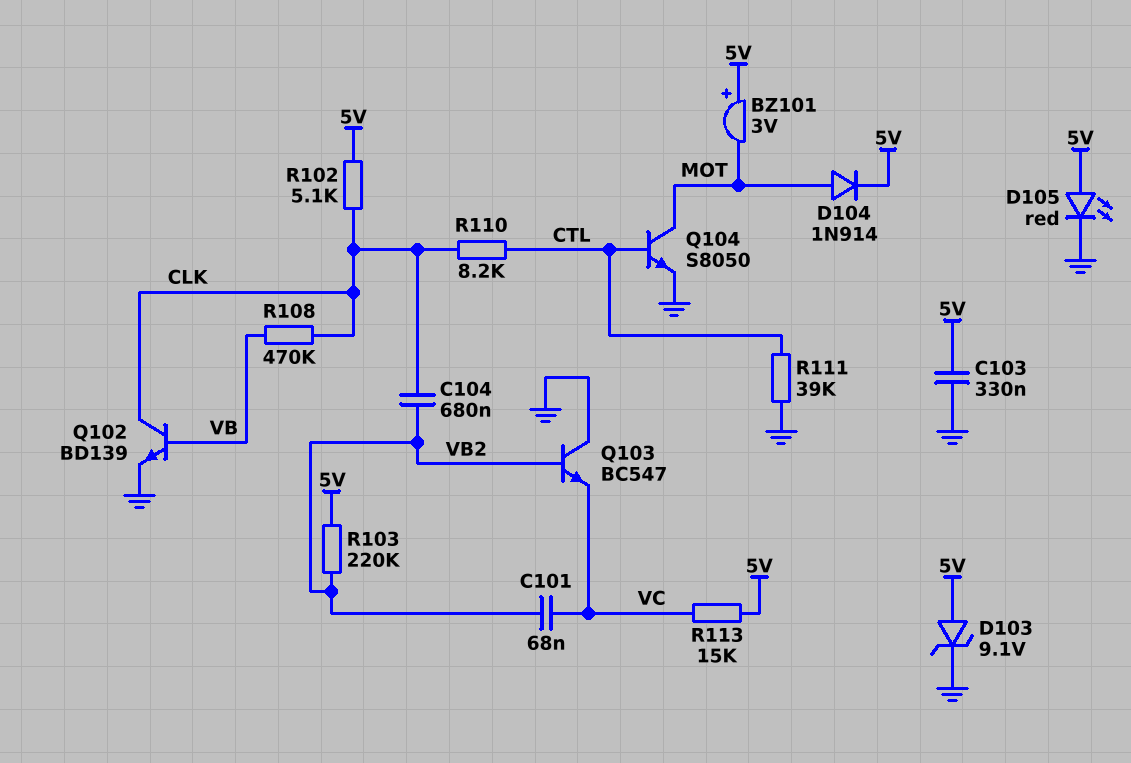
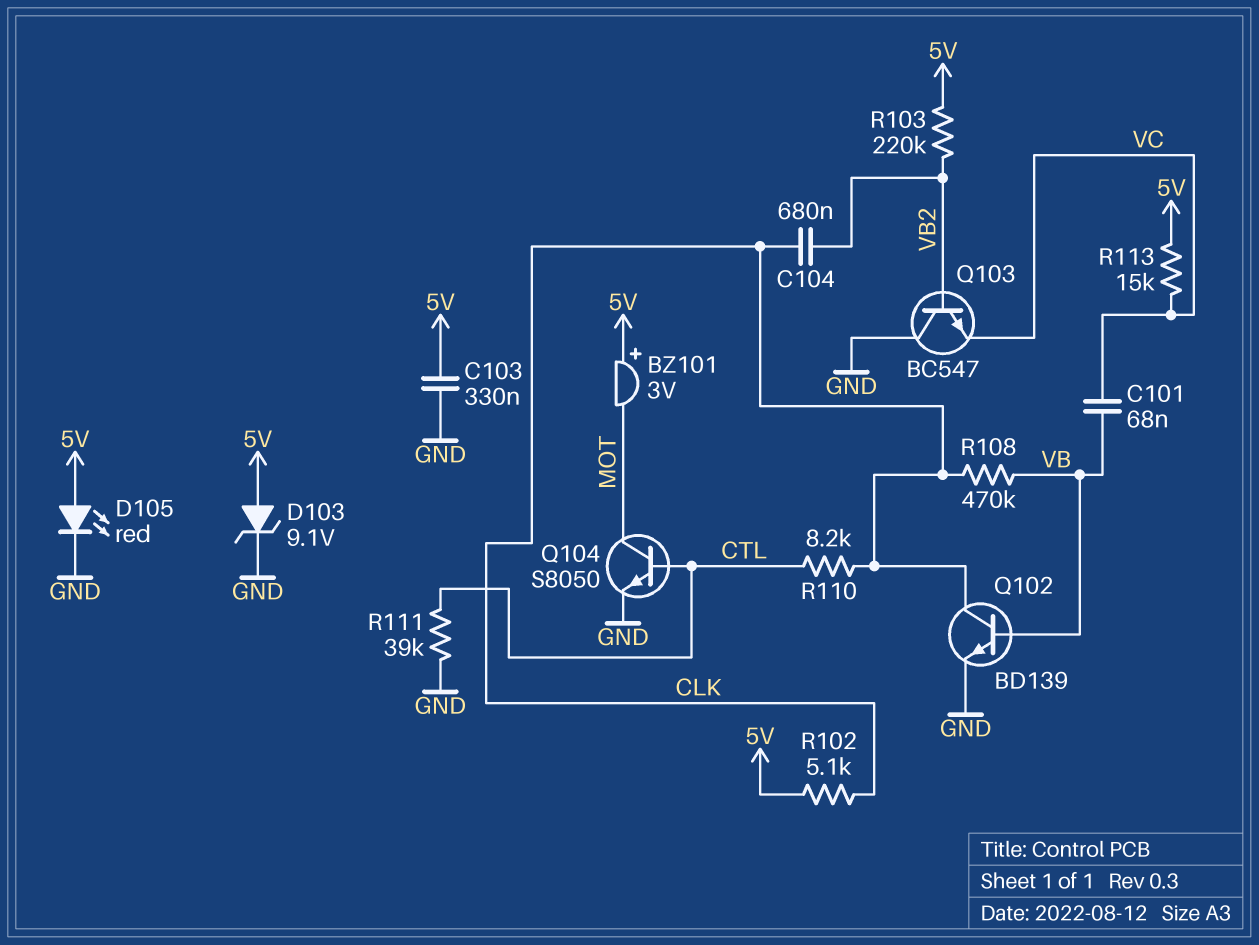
C101: 68nF (VB2, VC) -> 68nF (VB, VC)
D104: diode 1N914 (A MOT, K 5V) -> none

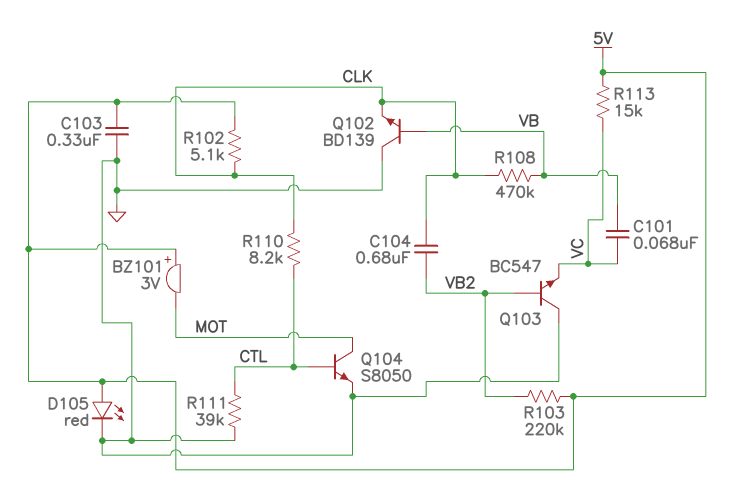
D103: zener 9.1V (A 5V, K GND) -> none
Q102: NPN BD139 (B VB, C CLK, E GND) -> NPN BD139 (B VB, C GND, E CLK)

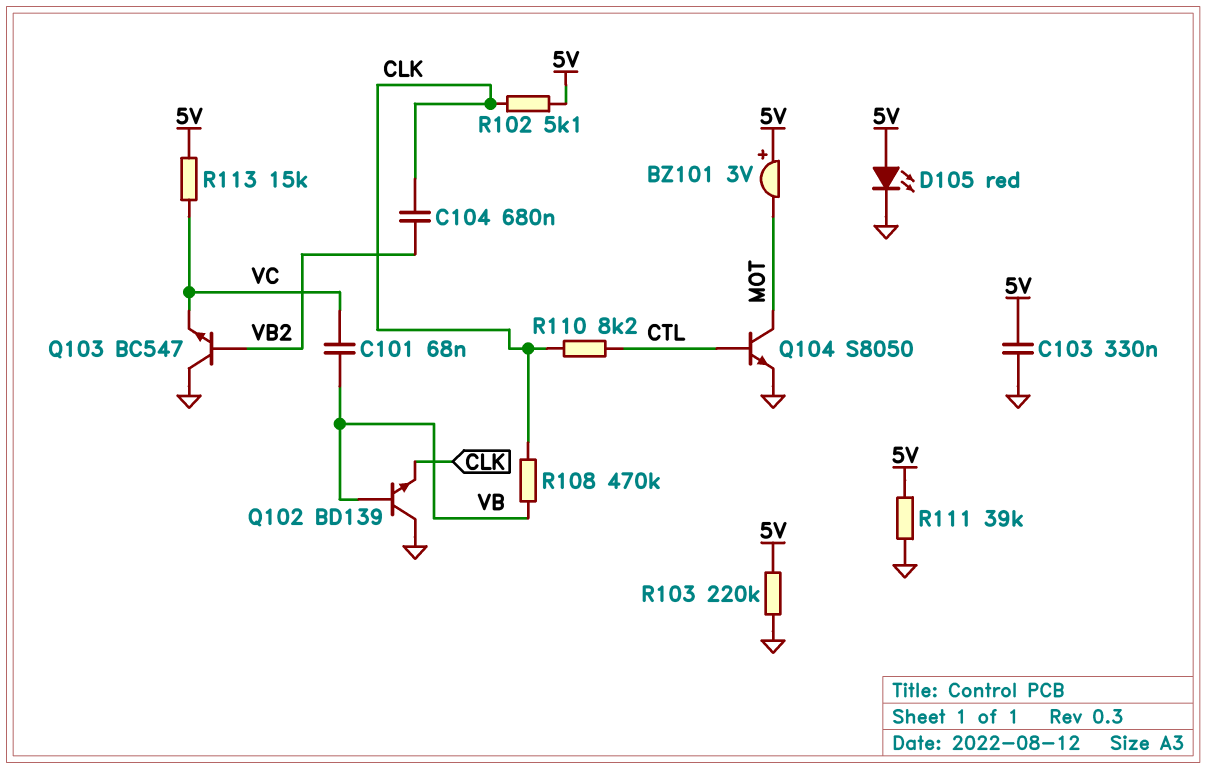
R103: 220k (5V, VB2) -> 220k (5V, GND)
R111: 39k (CTL, GND) -> 39k (5V, GND)

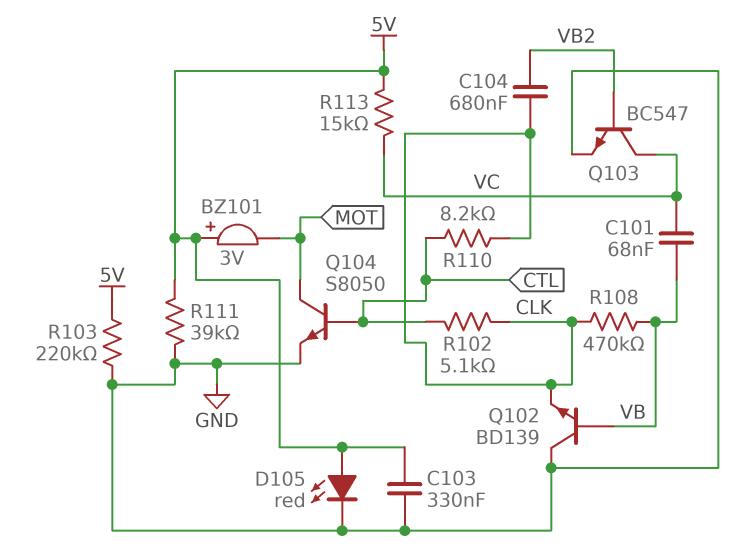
Q103: NPN BC547 (B VB2, C GND, E VC) -> NPN BC547 (B VB2, C VC, E GND)
R102: 5.1k (5V, CLK) -> 5.1k (CLK, CTL)

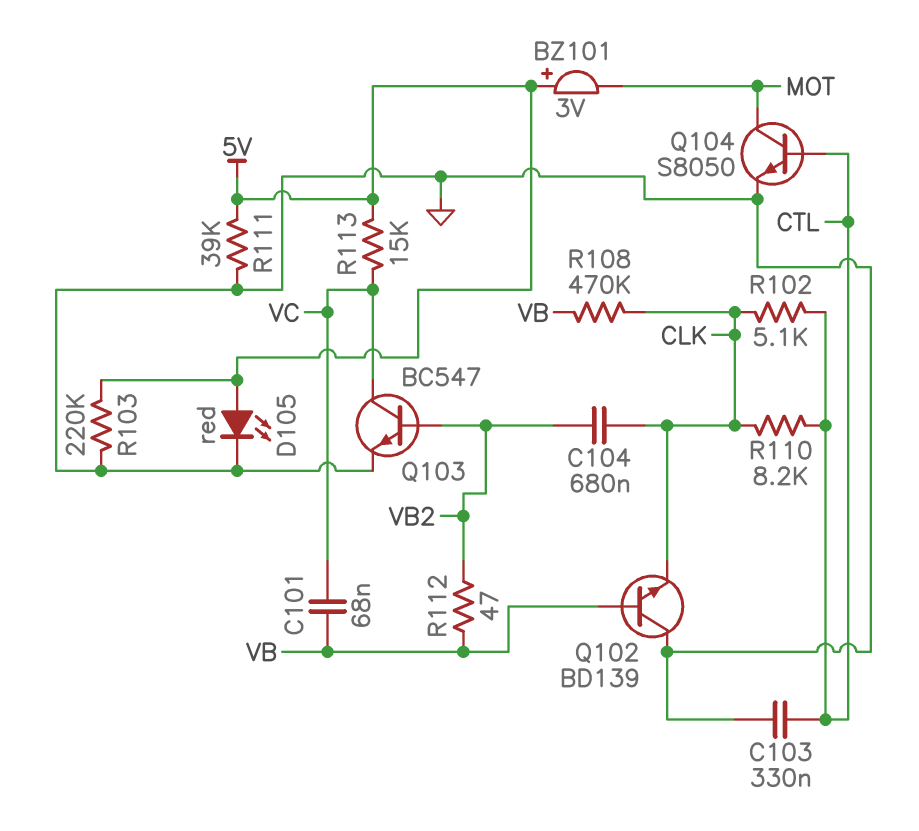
C103: 330nF (5V, GND) -> 330nF (CTL, GND)
R112: none -> 47 (VB, VB2)

